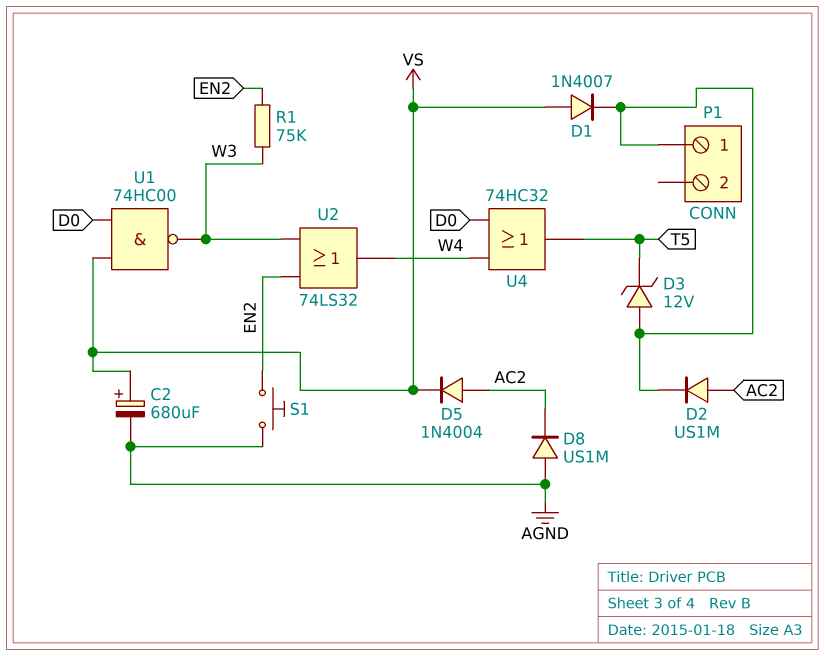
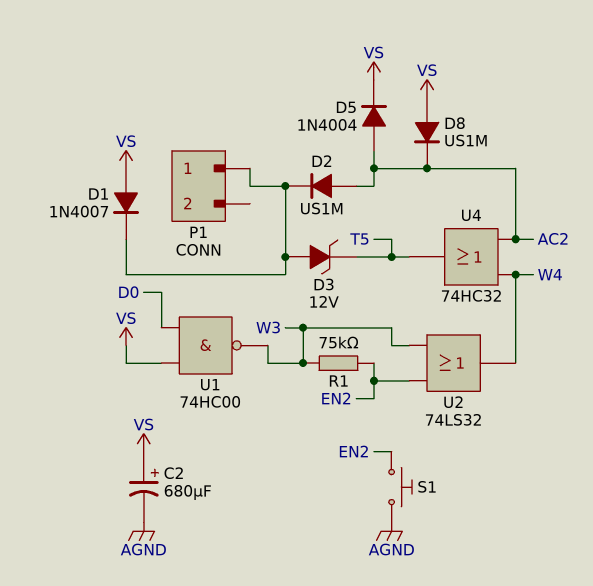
D8: diode US1M (A AGND, K AC2) -> diode US1M (A VS, K AC2)
U4: OR 74HC32 (in D0, in W4, out T5) -> OR 74HC32 (in AC2, in W4, out T5)

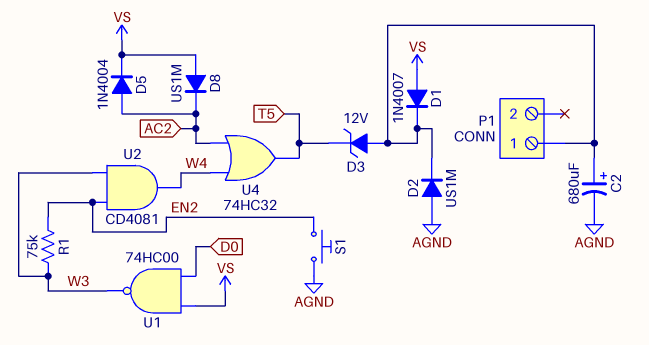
C2: 680uF (plus VS, minus AGND) -> 680uF (plus P1/1, minus AGND)
D2: diode US1M (A AC2, K P1/1) -> diode US1M (A AGND, K P1/1)
U2: OR 74LS32 (in EN2, in W3, out W4) -> AND CD4081 (in EN2, in W3, out W4)

